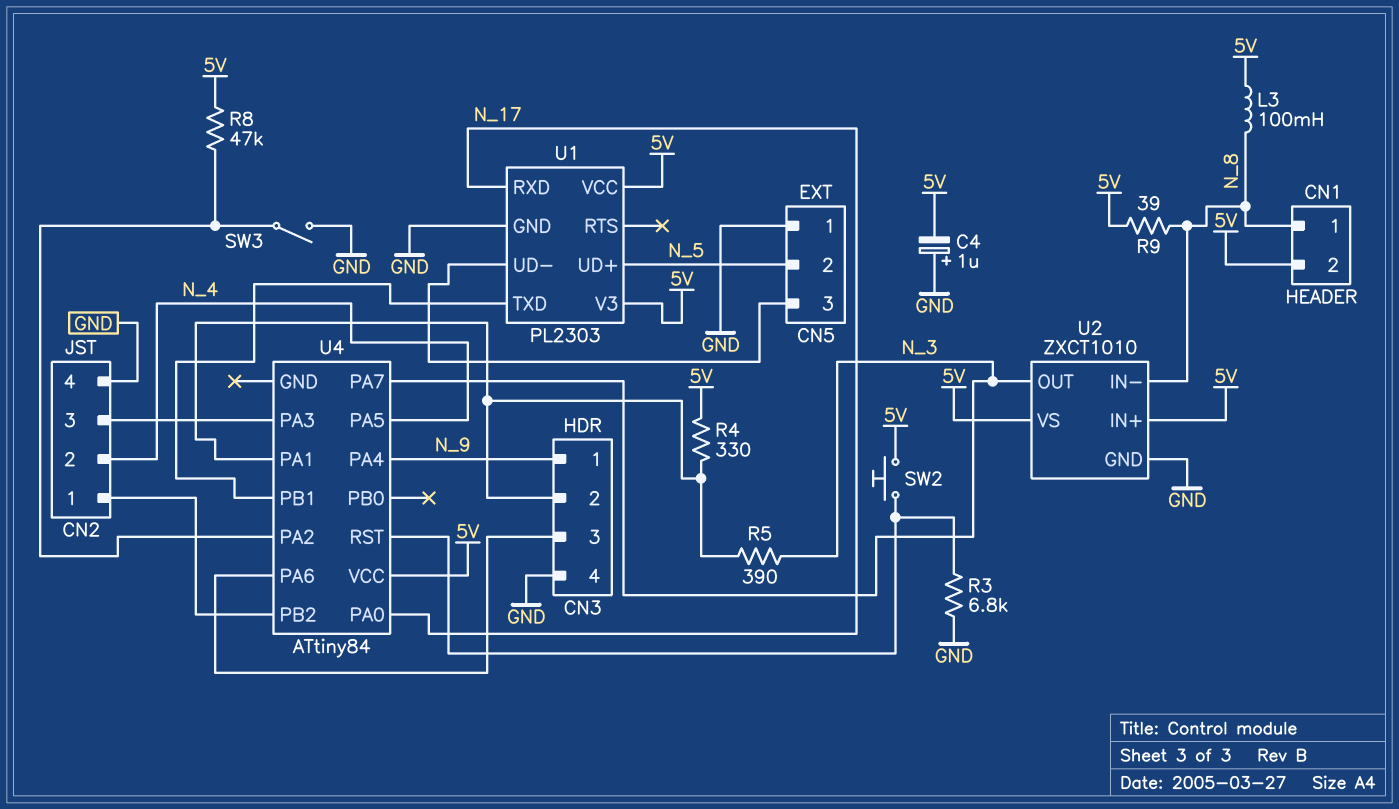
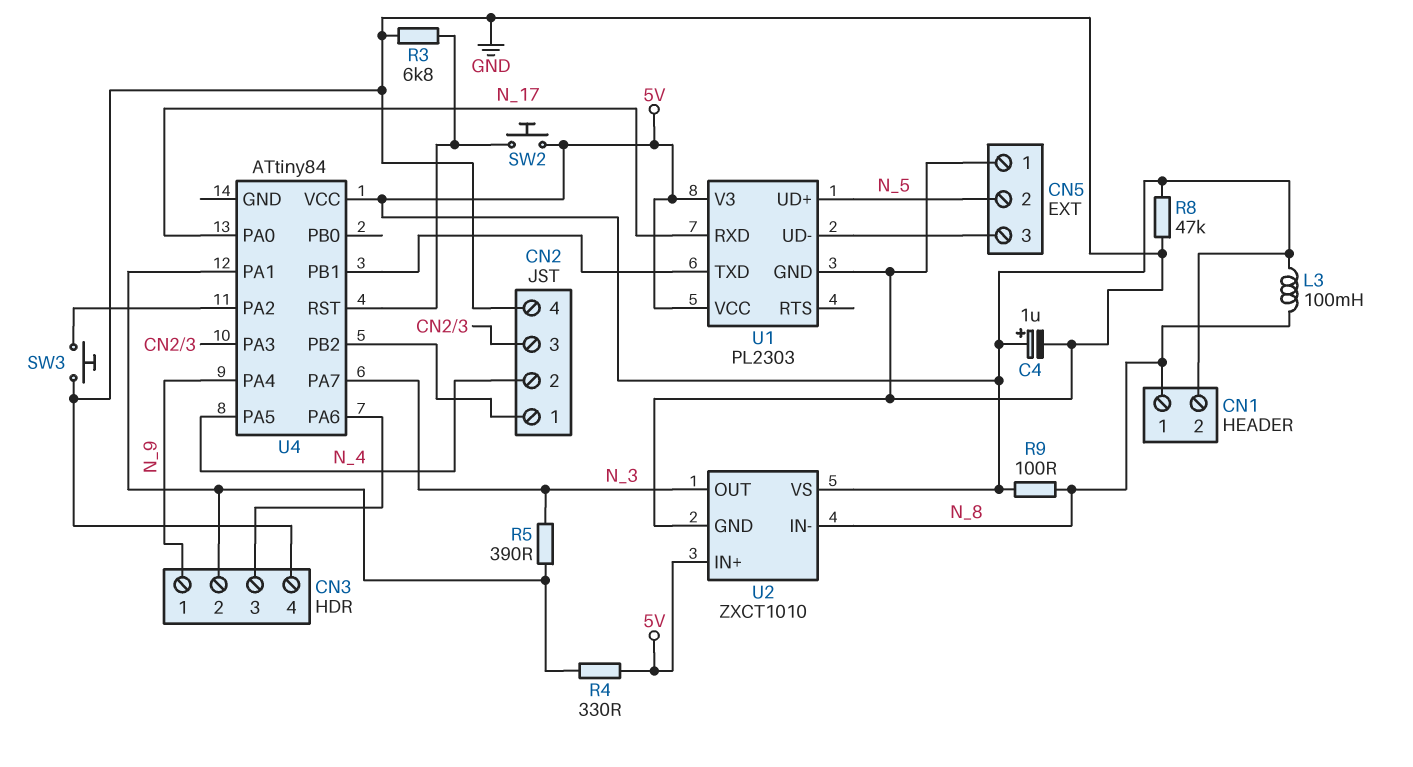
C4: 1uF (plus GND, minus 5V) -> 1uF (plus 5V, minus GND)
R8: 47k (5V, U4/PA2) -> 47k (5V, GND)
R9: 39 (5V, N_8) -> 100 (5V, N_8)
SW3: switch (GND, U4/PA2) -> button (GND, U4/PA2)

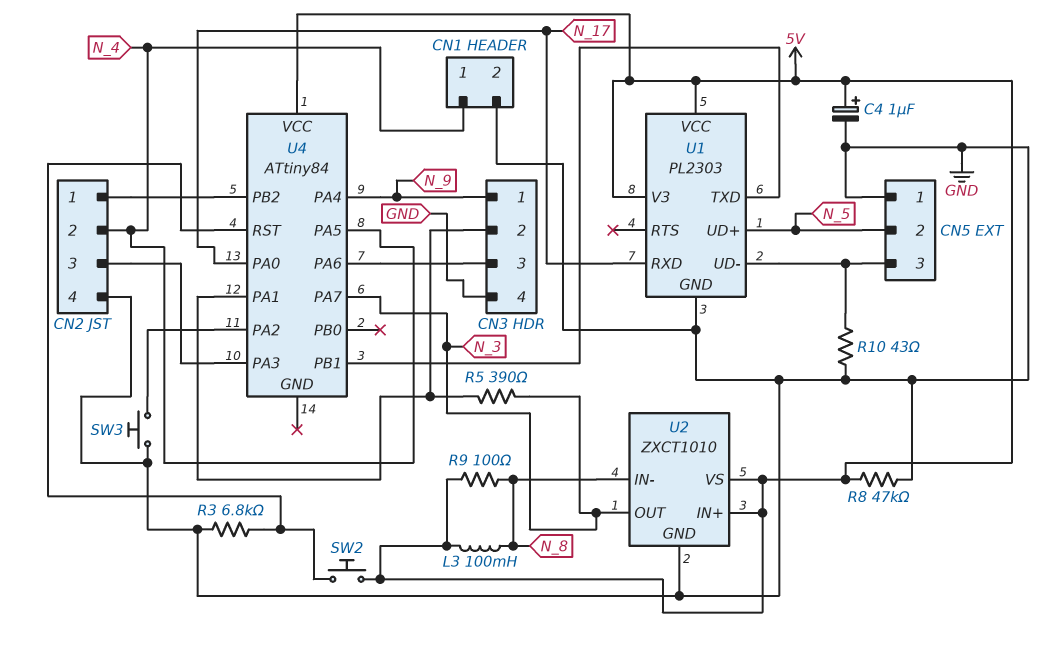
CN1 pin 1: N_8 -> N_4
CN1 pin 2: 5V -> GND
R4: 330 (5V, CN3/2) -> none
R10: none -> 43 (CN5/3, GND)

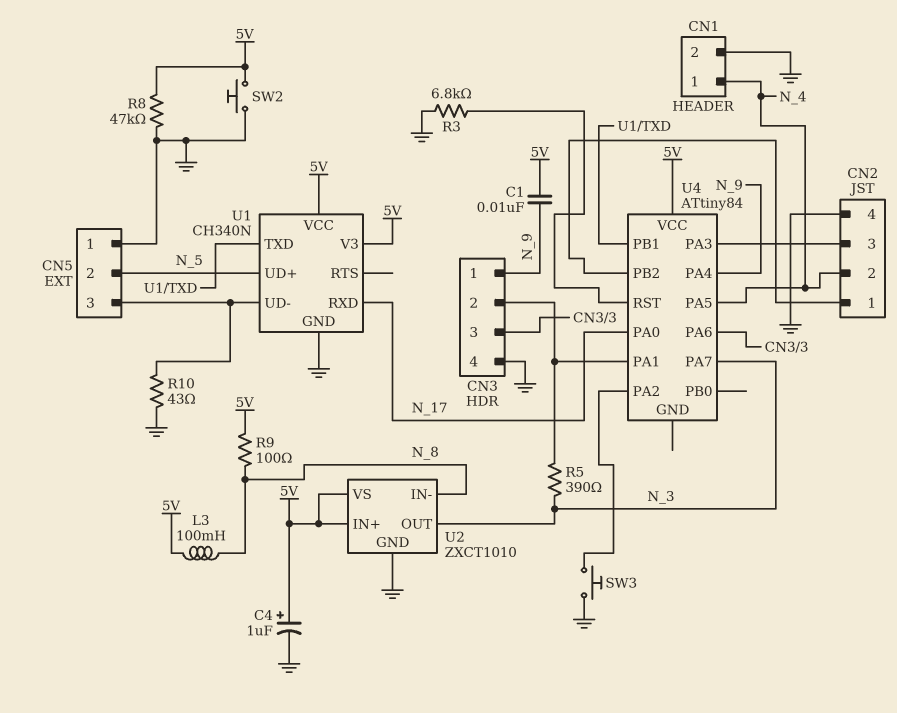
C1: none -> 10nF (5V, N_9)
SW2: button (5V, U4/RST) -> button (5V, GND)
U1: PL2303 -> CH340N

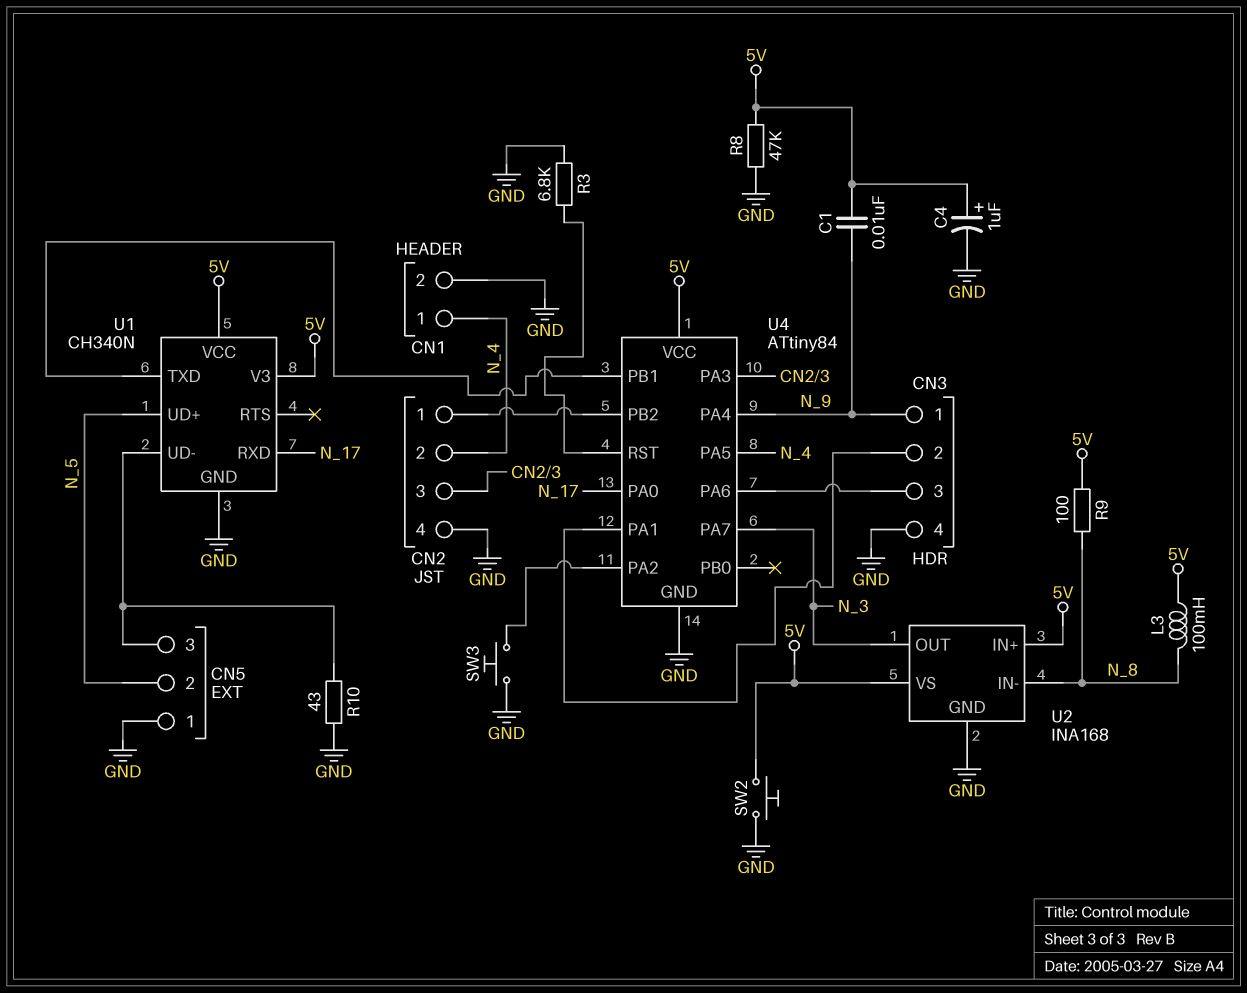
R5: 390 (CN3/2, N_3) -> none
U2: ZXCT1010 -> INA168
U4 pin GND: none -> GND

